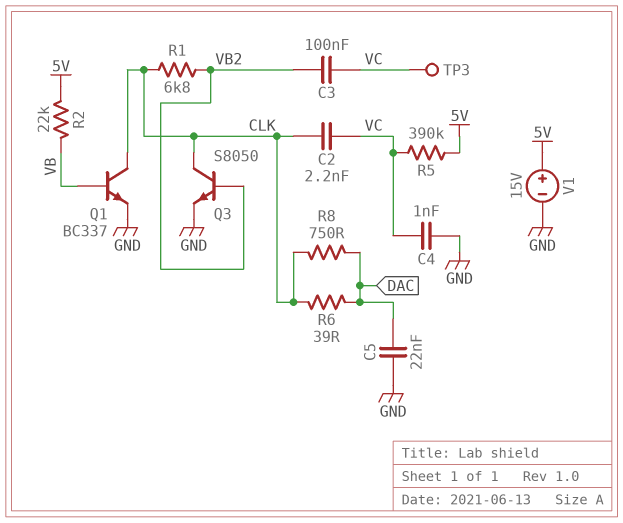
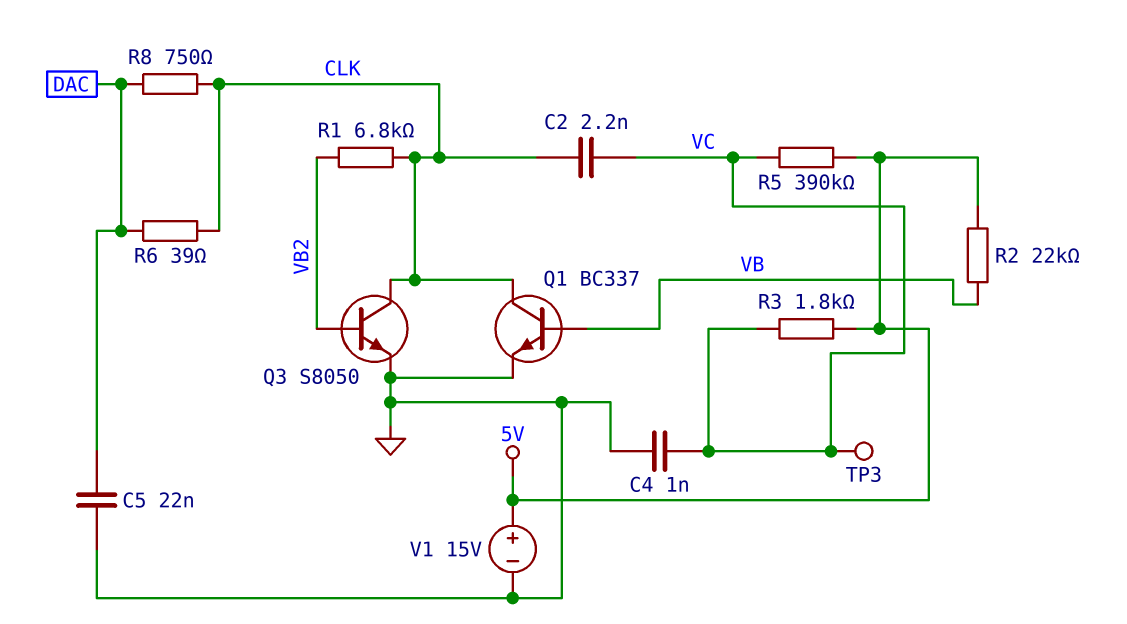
C3: 100nF (VB2, VC) -> none
R3: none -> 1.8k (5V, VC)

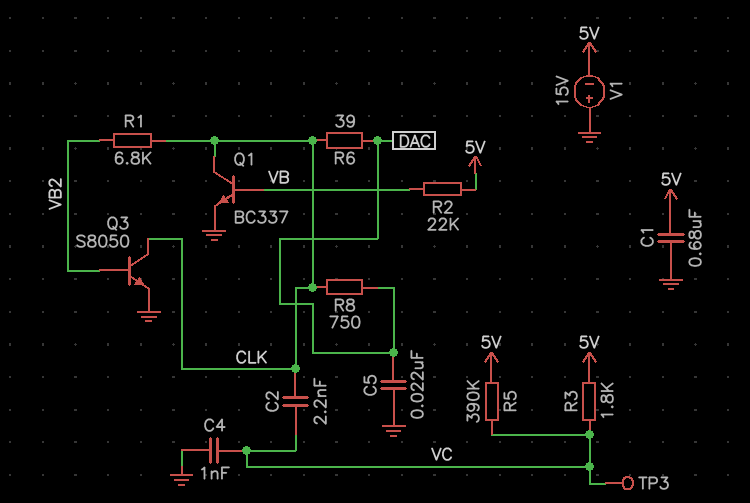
C1: none -> 680nF (5V, GND)
V1: 15V (plus 5V, minus GND) -> 15V (plus GND, minus 5V)

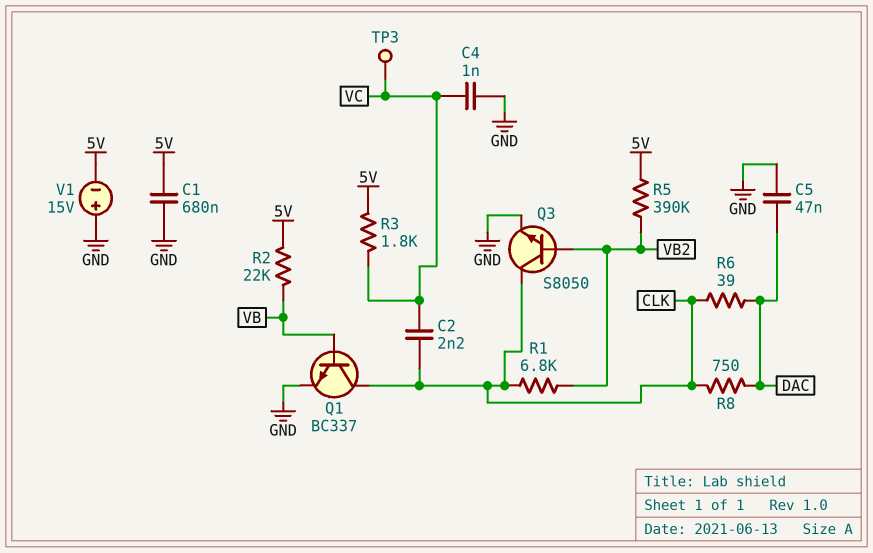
C5: 22nF (DAC, GND) -> 47nF (DAC, GND)
R5: 390k (5V, VC) -> 390k (5V, VB2)

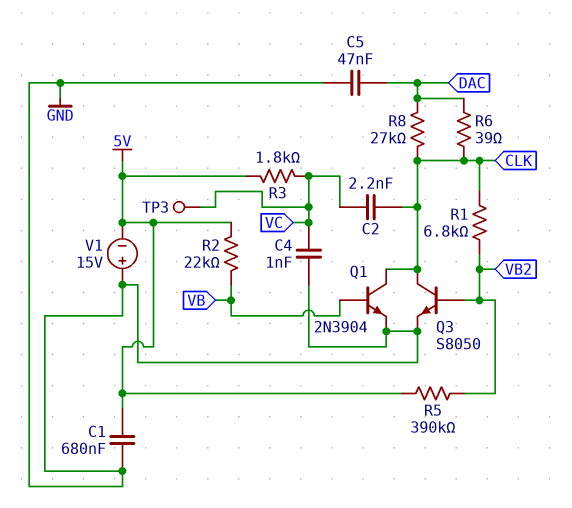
Q1: NPN BC337 (B VB, C CLK, E GND) -> NPN 2N3904 (B VB, C CLK, E GND)
R8: 750 (CLK, DAC) -> 27k (CLK, DAC)

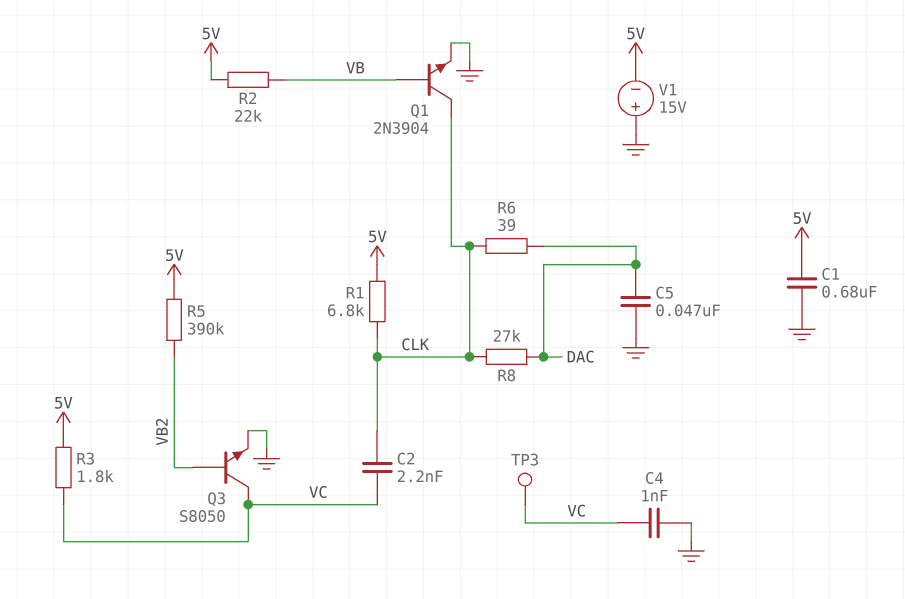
Q3: NPN S8050 (B VB2, C CLK, E GND) -> NPN S8050 (B VB2, C VC, E GND)
R1: 6.8k (CLK, VB2) -> 6.8k (5V, CLK)

